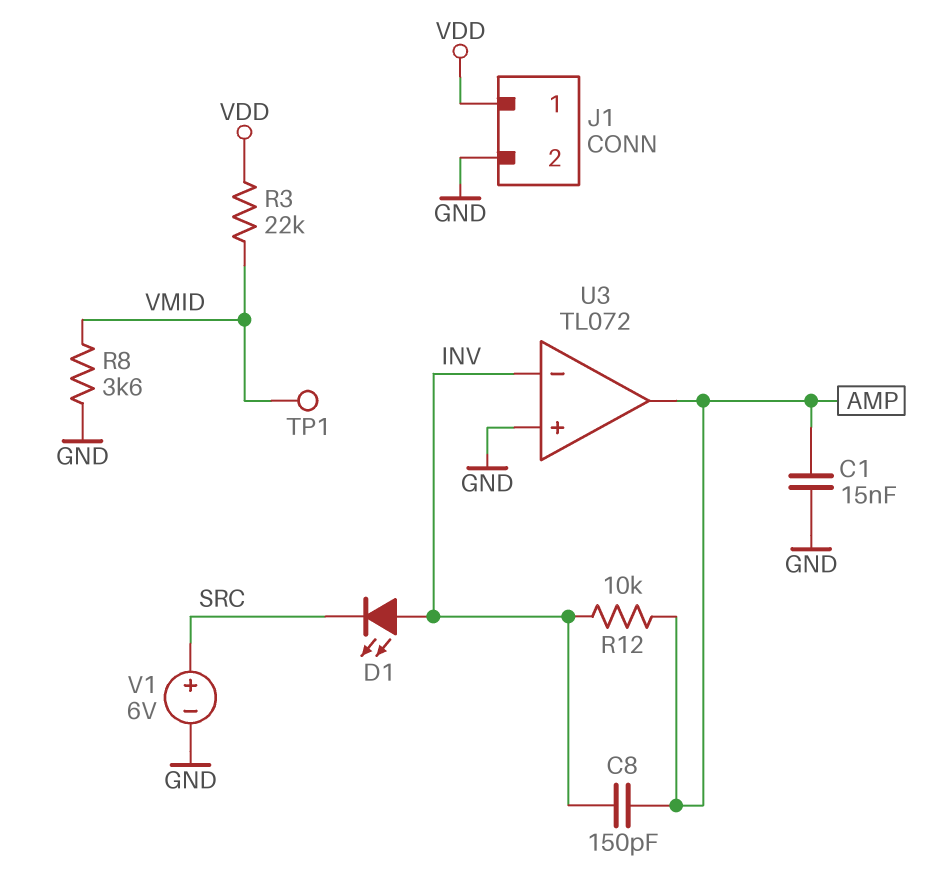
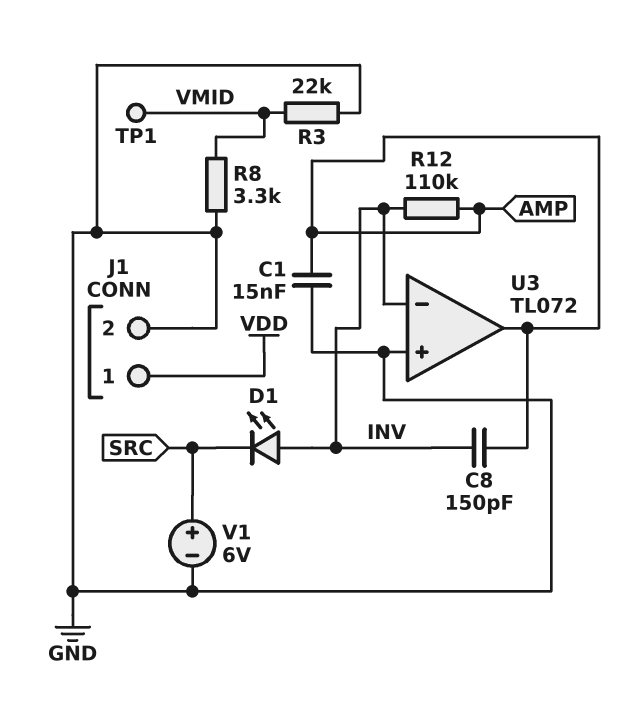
R3: 22k (VDD, VMID) -> 22k (GND, VMID)
R8: 3.6k (GND, VMID) -> 3.3k (GND, VMID)
R12: 10k (AMP, INV) -> 110k (AMP, INV)

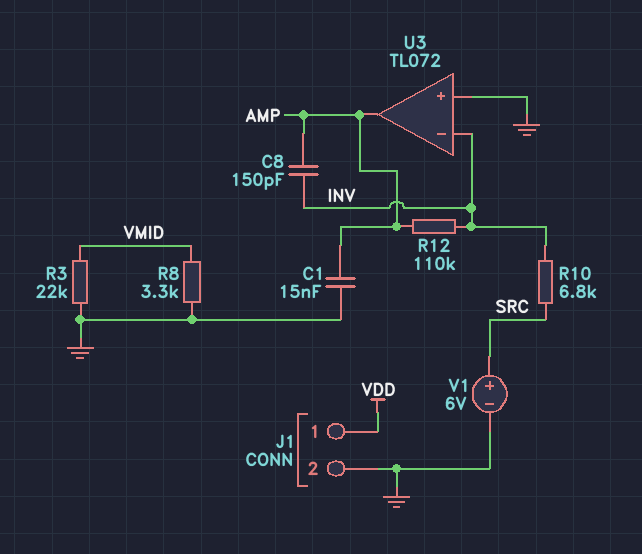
D1: LED (A INV, K SRC) -> none
R10: none -> 6.8k (INV, SRC)
TP1: test point (VMID) -> none

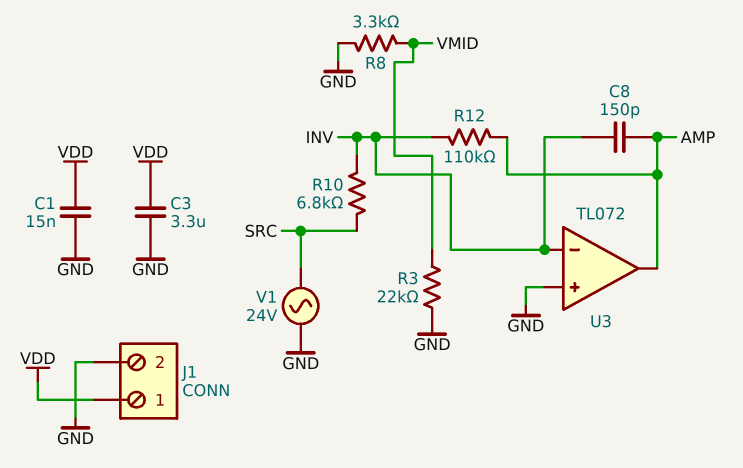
C1: 15nF (AMP, GND) -> 15nF (GND, VDD)
C3: none -> 3.3uF (GND, VDD)
V1: 6V (plus SRC, minus GND) -> AC 24V (GND, SRC)

